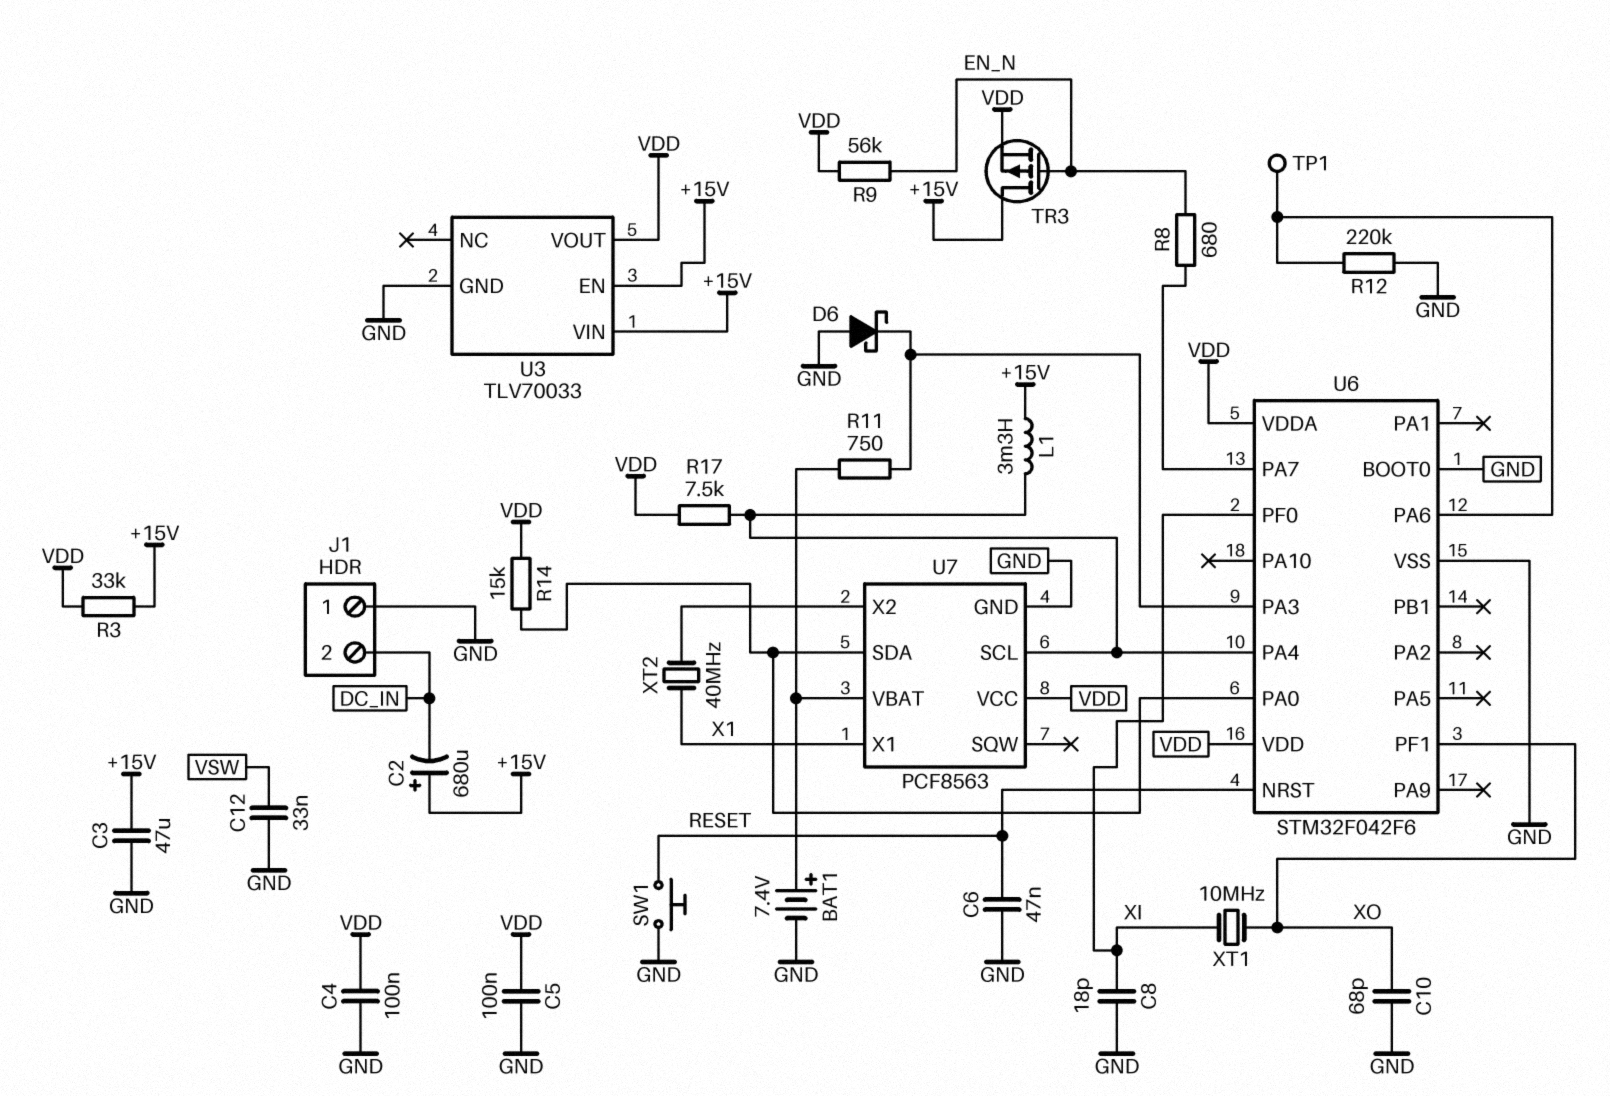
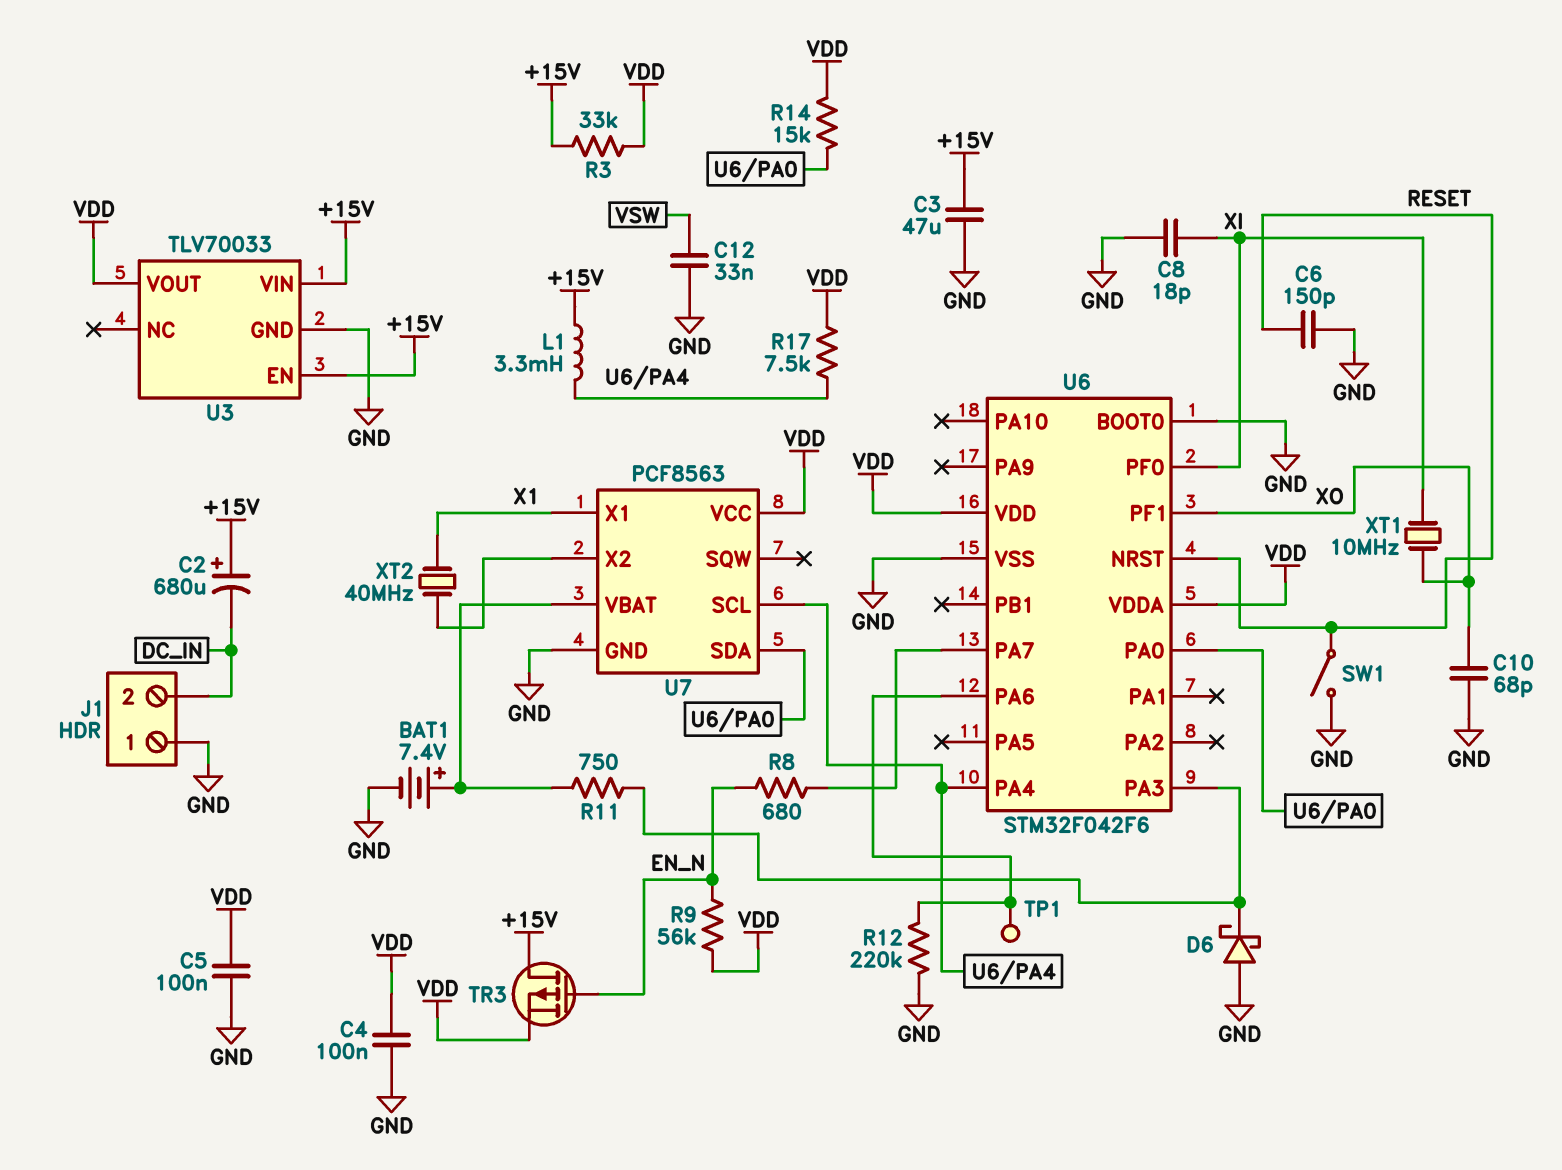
C6: 47nF (GND, RESET) -> 150pF (GND, RESET)
SW1: button (GND, RESET) -> switch (GND, RESET)

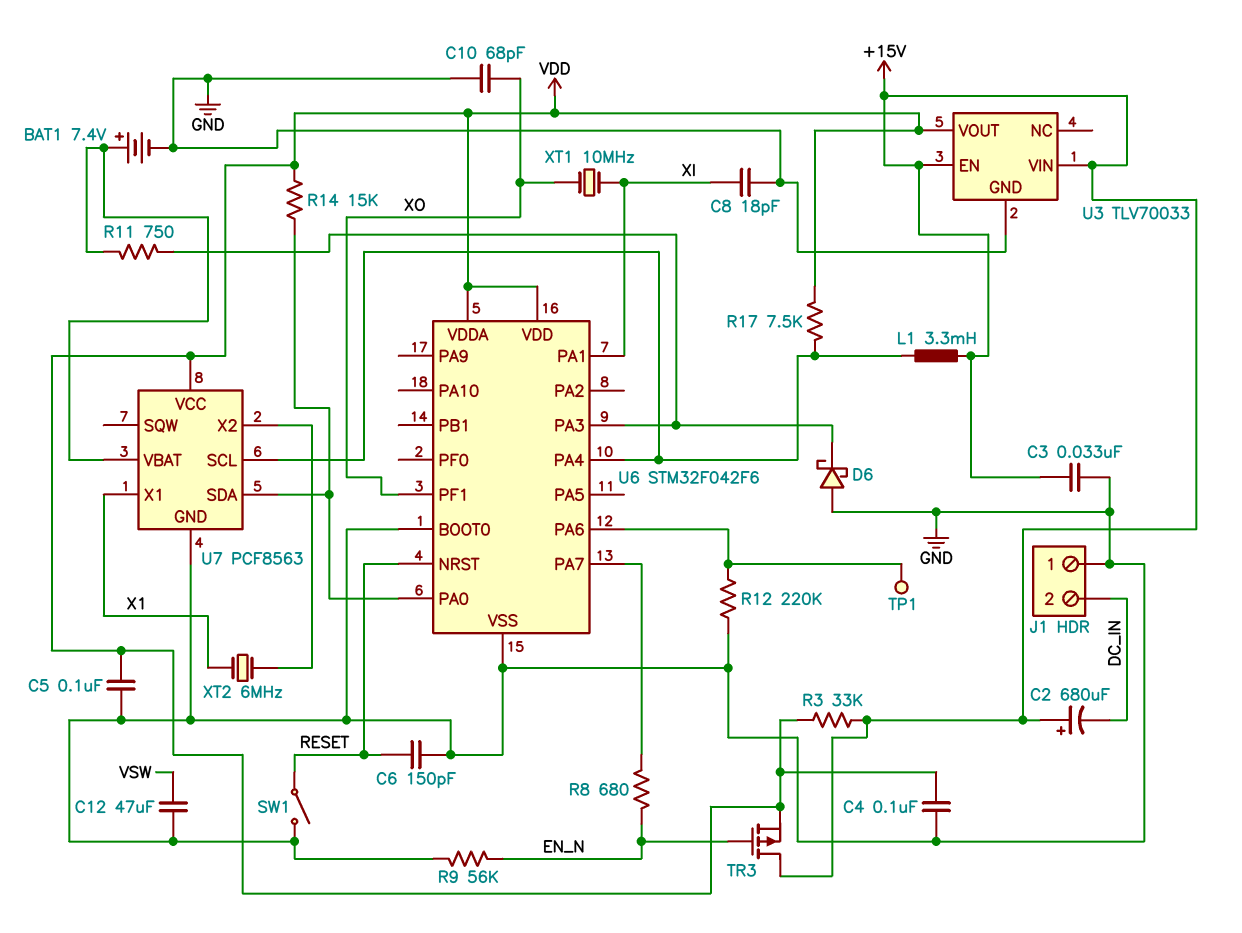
C3: 47uF (+15V, GND) -> 33nF (+15V, GND)
C12: 33nF (GND, VSW) -> 47uF (GND, VSW)
R9: 56k (EN_N, VDD) -> 56k (EN_N, GND)
U6 pin PA1: none -> XI
U6 pin PF0: XI -> none
XT2: 40MHz (U7/X2, X1) -> 6MHz (U7/X2, X1)

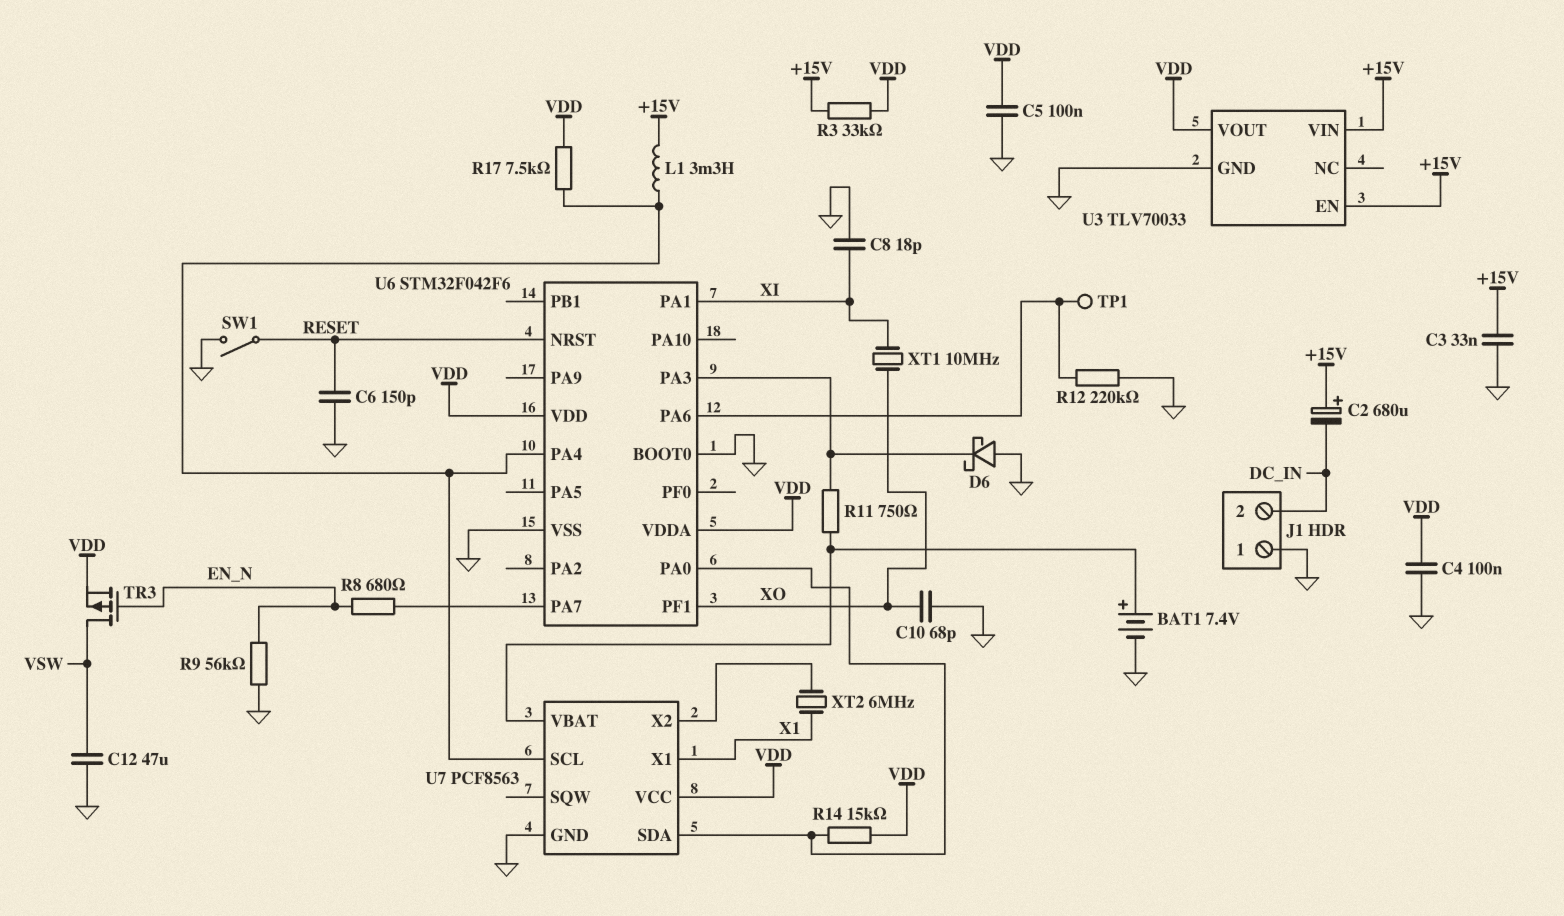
TR3: PMOS (G EN_N, D +15V, S VDD) -> PMOS (G EN_N, D VSW, S VDD)

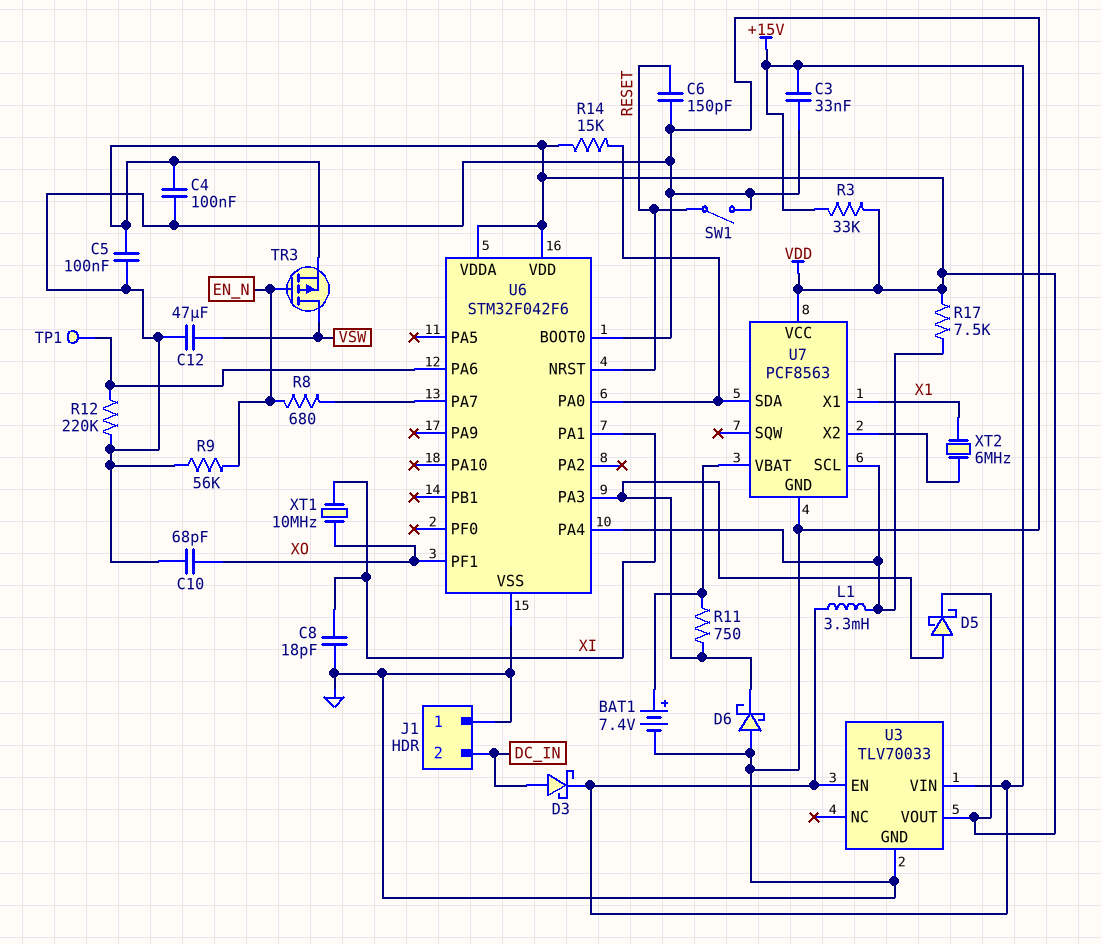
C2: 680uF (plus +15V, minus DC_IN) -> none
D3: none -> schottky (A DC_IN, K +15V)
D5: none -> schottky (A U6/PA3, K VDD)

